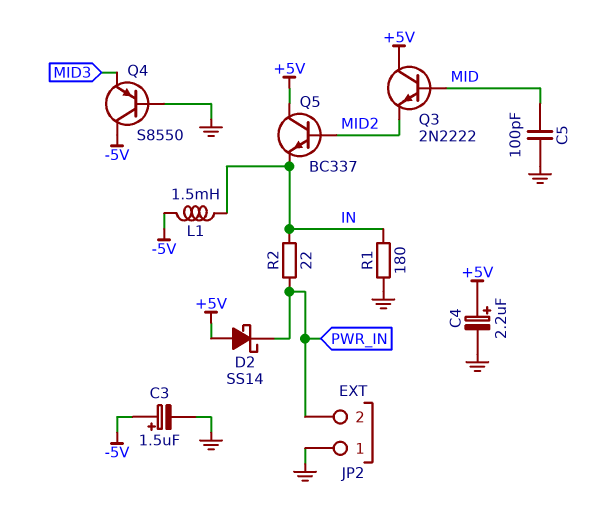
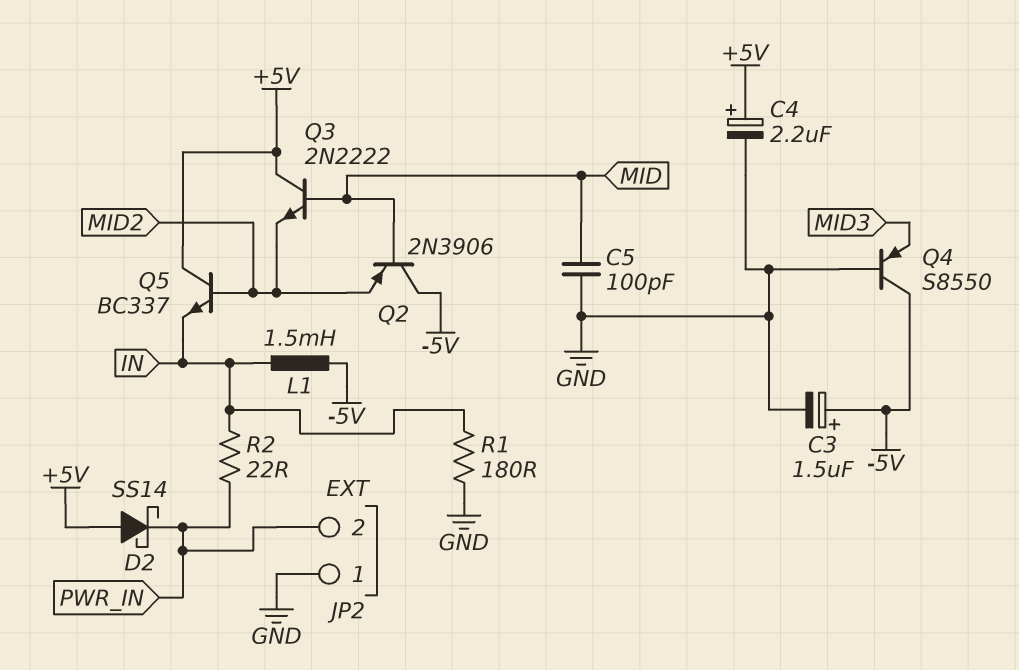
Q2: none -> PNP 2N3906 (B MID, C -5V, E MID2)

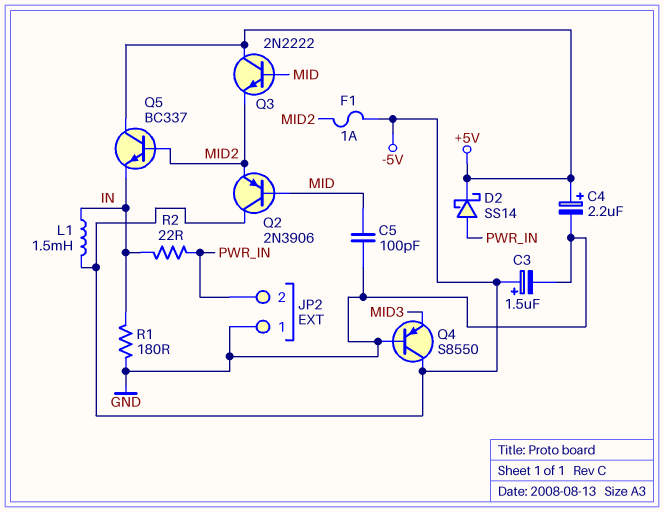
D2: schottky SS14 (A +5V, K PWR_IN) -> schottky SS14 (A PWR_IN, K +5V)
F1: none -> 1A (-5V, MID2)

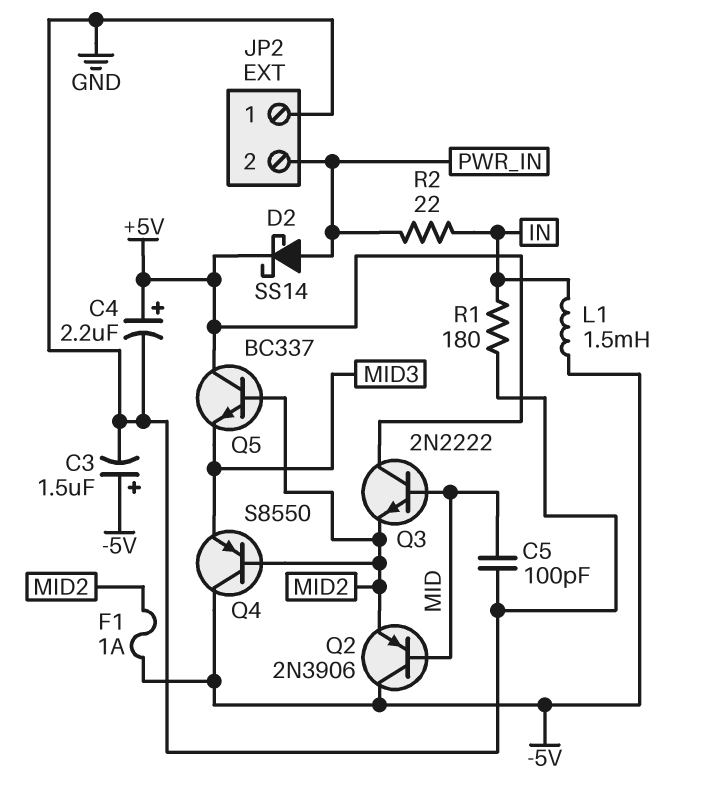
Q4: PNP S8550 (B GND, C -5V, E MID3) -> PNP S8550 (B MID2, C -5V, E MID3)
Q5: NPN BC337 (B MID2, C +5V, E IN) -> NPN BC337 (B MID2, C +5V, E MID3)

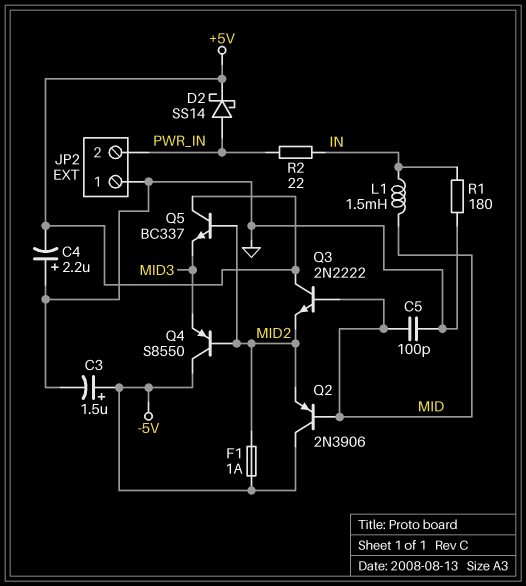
C4: 2.2uF (plus +5V, minus GND) -> 2.2uF (plus GND, minus +5V)
L1: 1.5mH (-5V, IN) -> 1.5mH (IN, MID)

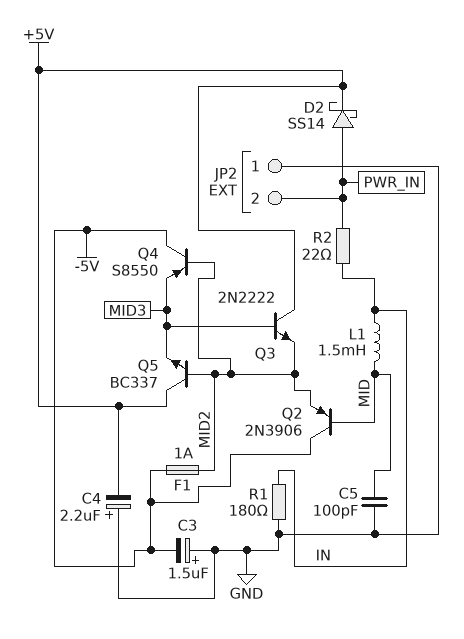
C3: 1.5uF (plus -5V, minus GND) -> 1.5uF (plus GND, minus -5V)
Q3: NPN 2N2222 (B MID, C +5V, E MID2) -> NPN 2N2222 (B MID3, C +5V, E MID2)

